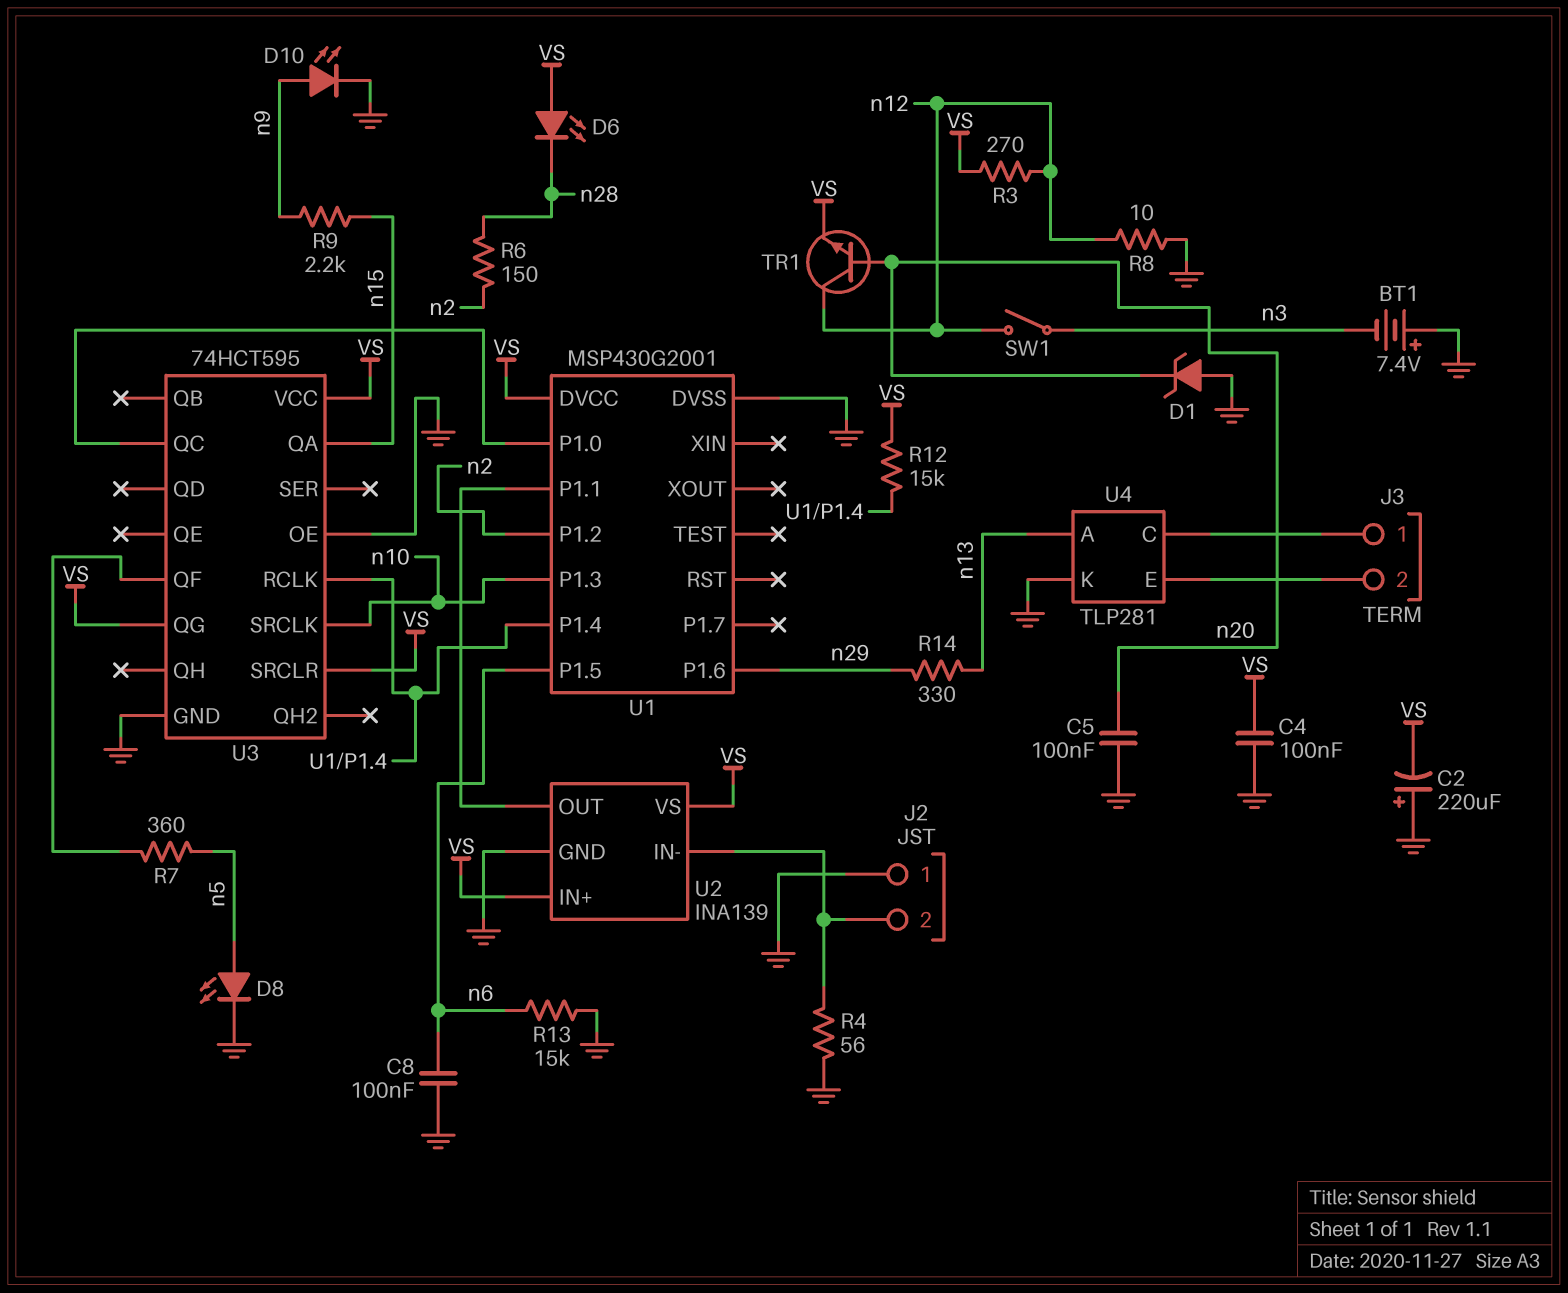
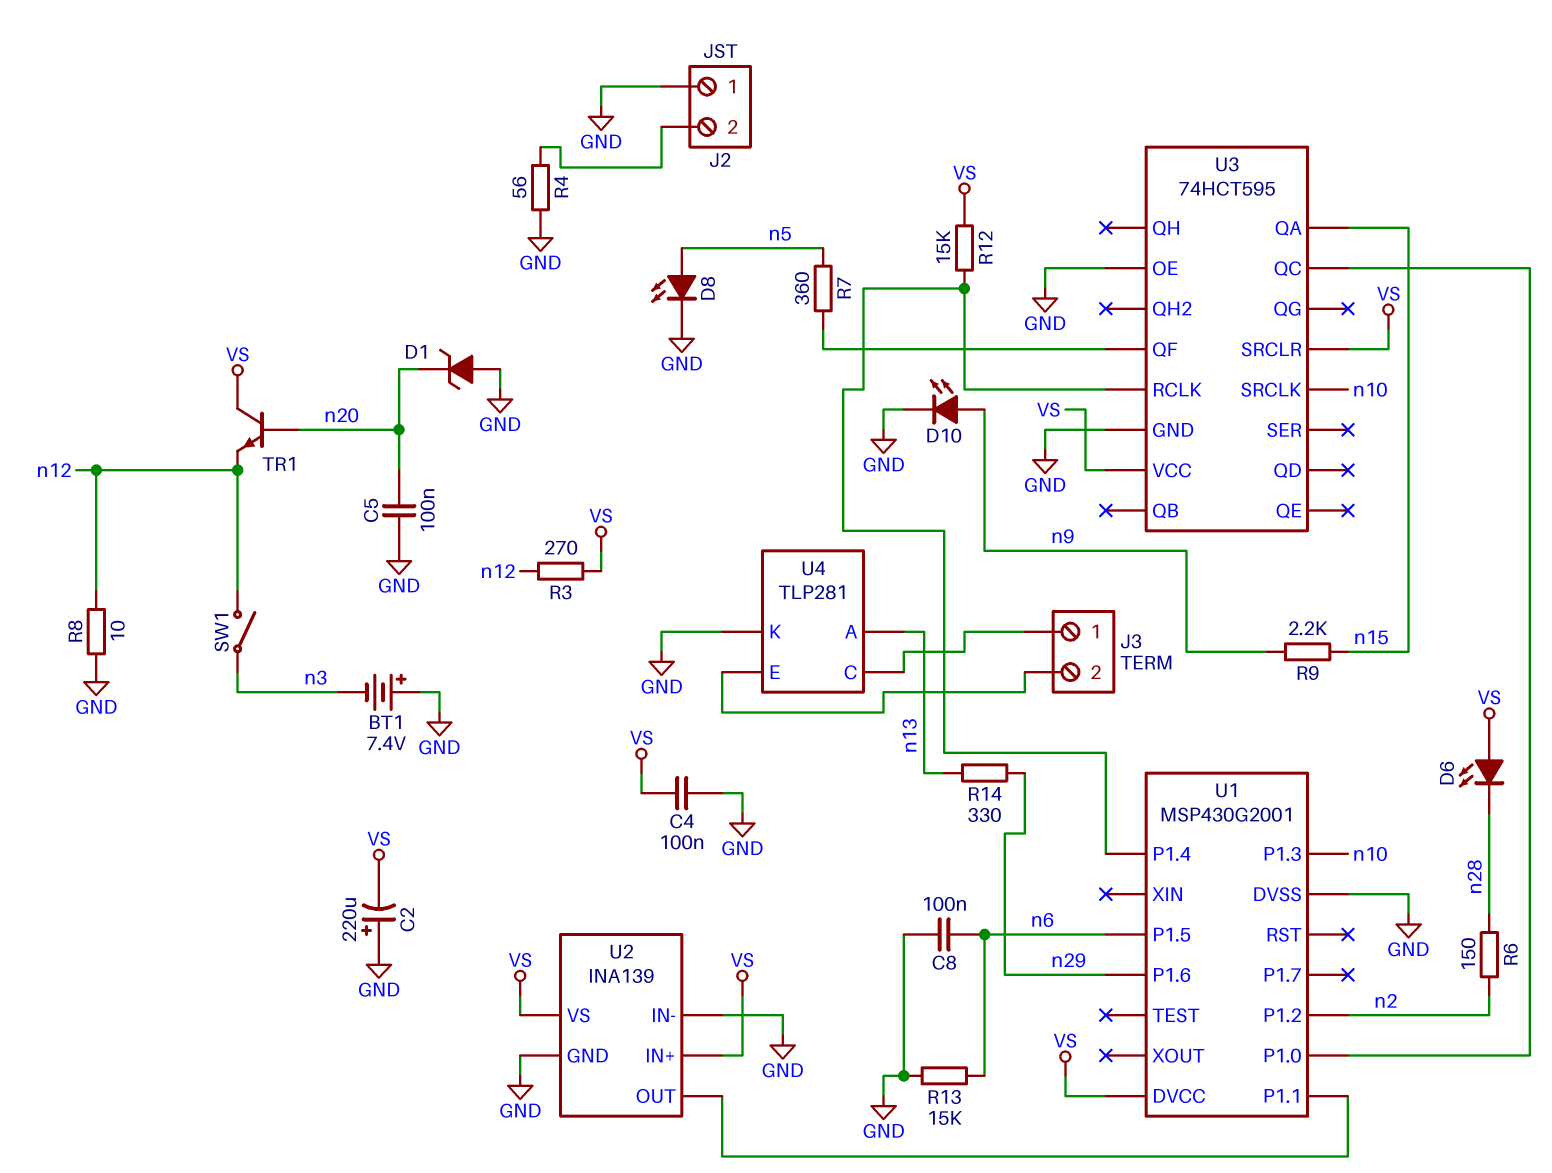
TR1: NPN (B n20, C n12, E VS) -> NPN (B n20, C VS, E n12)
U2 pin IN-: J2/2 -> GND
U3 pin QG: VS -> none

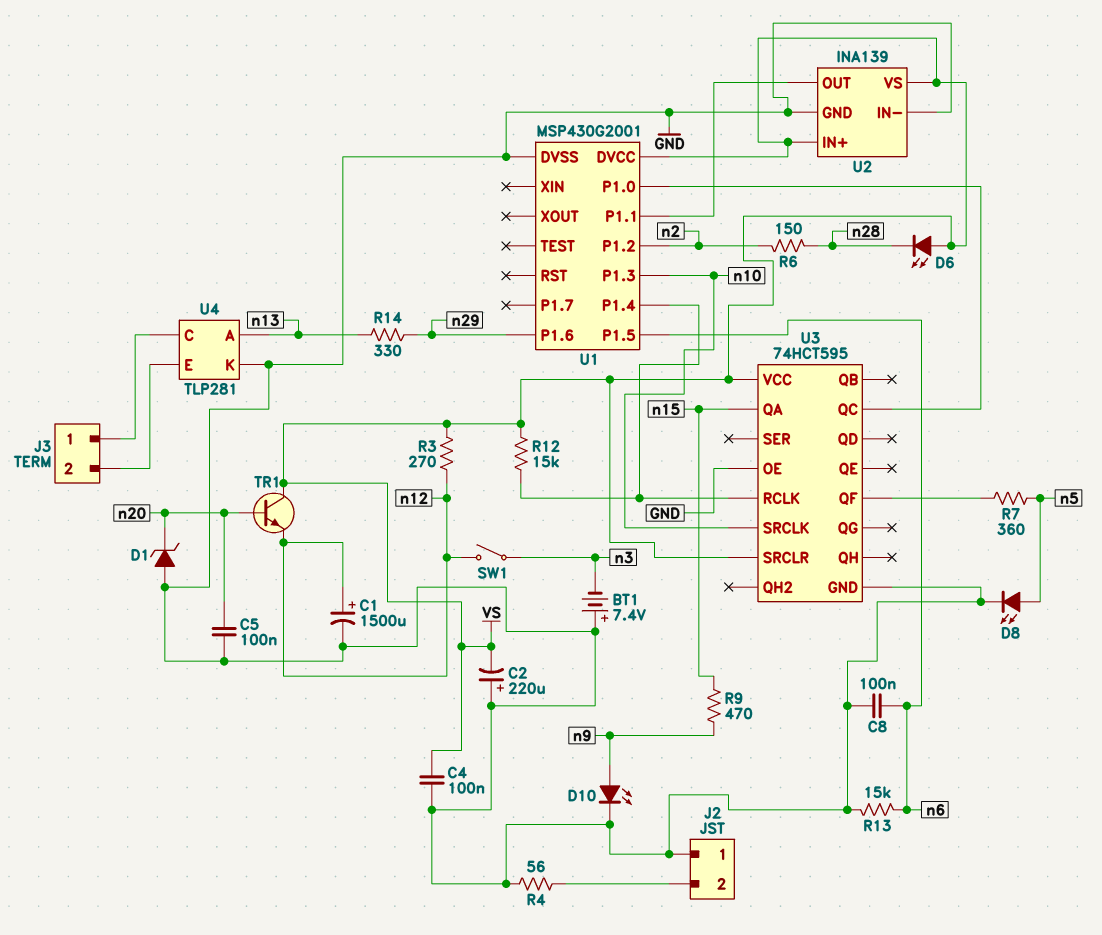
C1: none -> 1500uF (plus n12, minus GND)
R8: 10 (GND, n12) -> none
R9: 2.2k (n9, n15) -> 470 (n9, n15)

